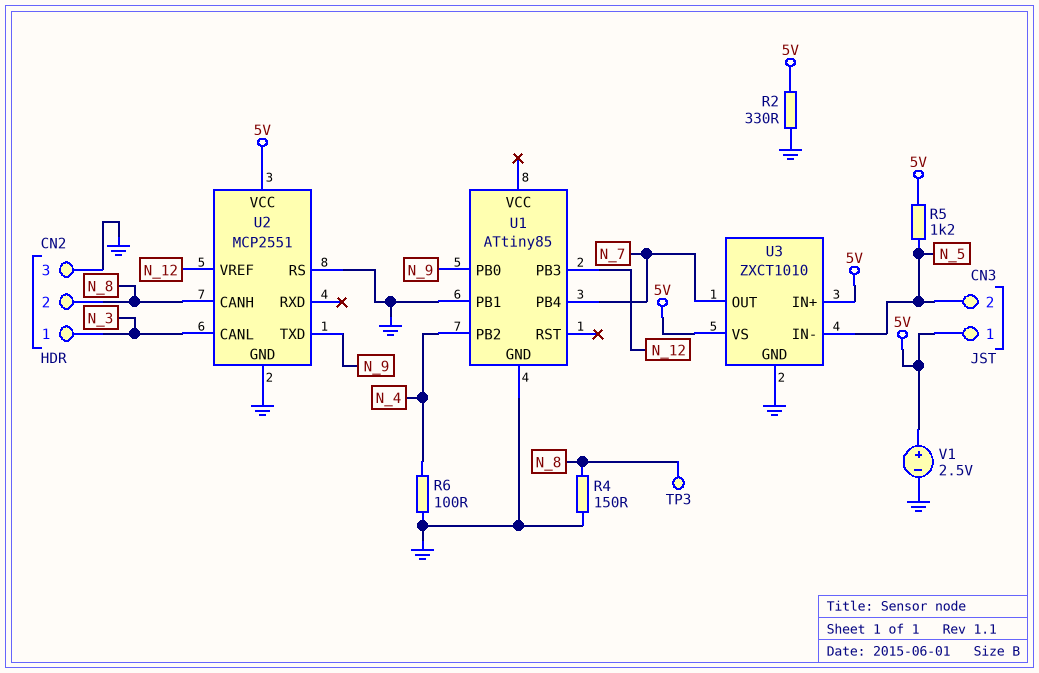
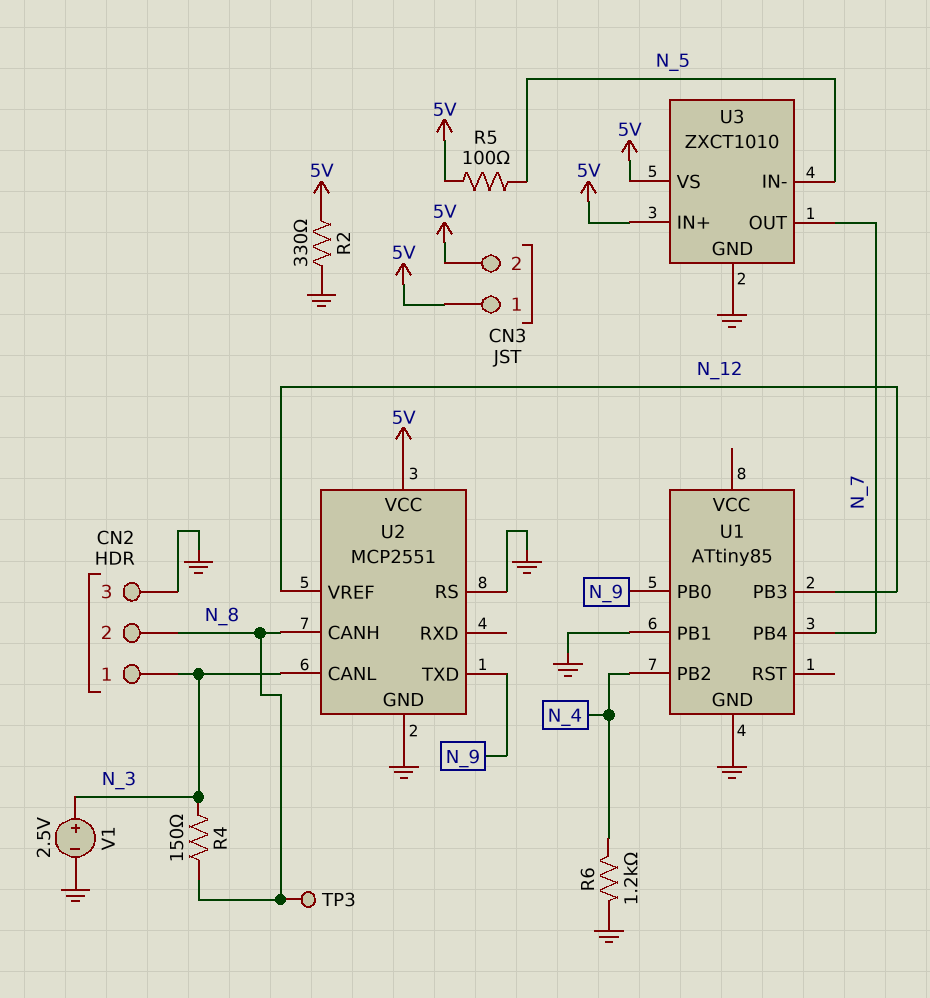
CN3 pin 2: N_5 -> 5V
R4: 150 (GND, N_8) -> 150 (N_3, N_8)
R5: 1.2k (5V, N_5) -> 100 (5V, N_5)
R6: 100 (GND, N_4) -> 1.2k (GND, N_4)
V1: 2.5V (plus 5V, minus GND) -> 2.5V (plus N_3, minus GND)

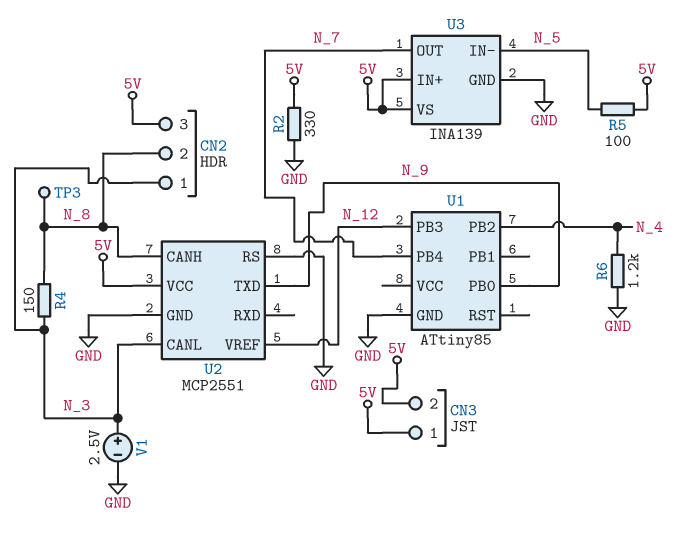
CN2 pin 3: GND -> 5V
U1 pin PB1: GND -> none
U3: ZXCT1010 -> INA139

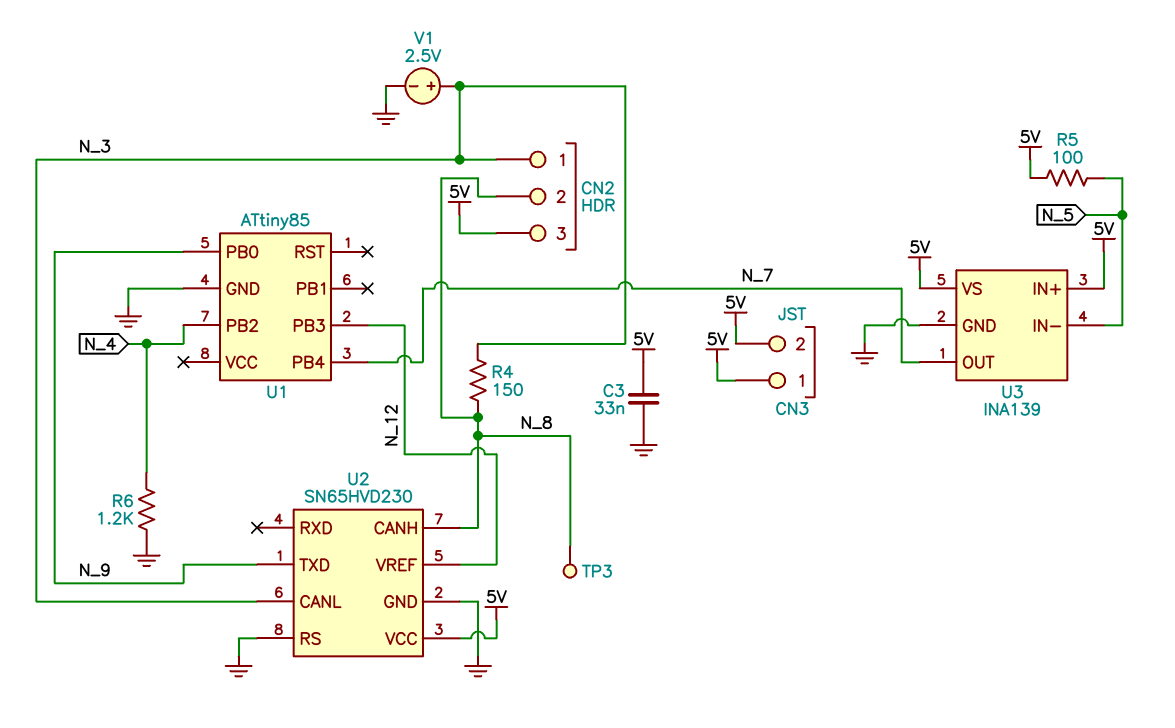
C3: none -> 33nF (5V, GND)
R2: 330 (5V, GND) -> none
U2: MCP2551 -> SN65HVD230

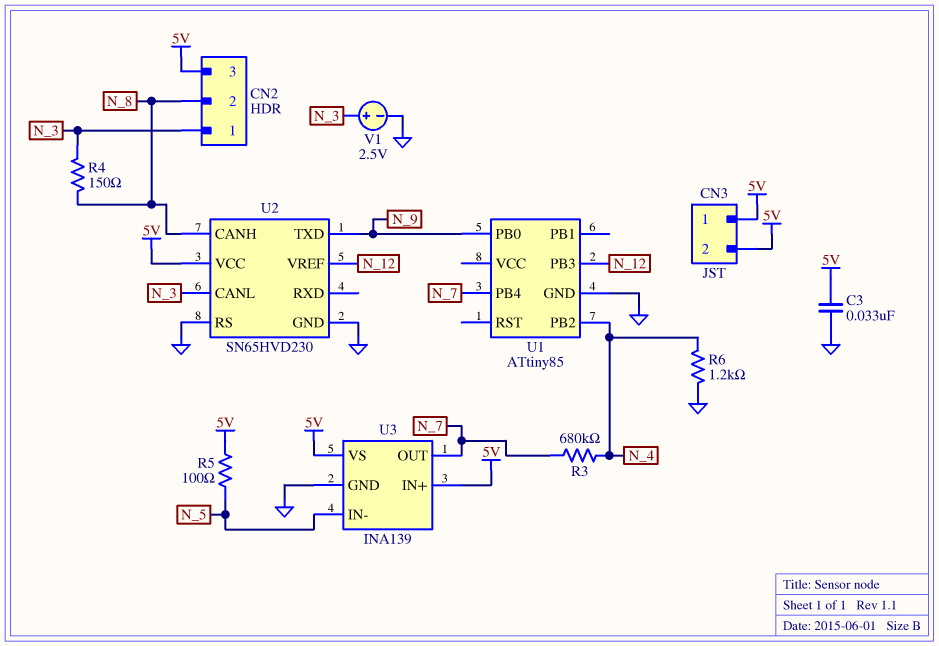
R3: none -> 680k (N_4, N_7)
TP3: test point (N_8) -> none

